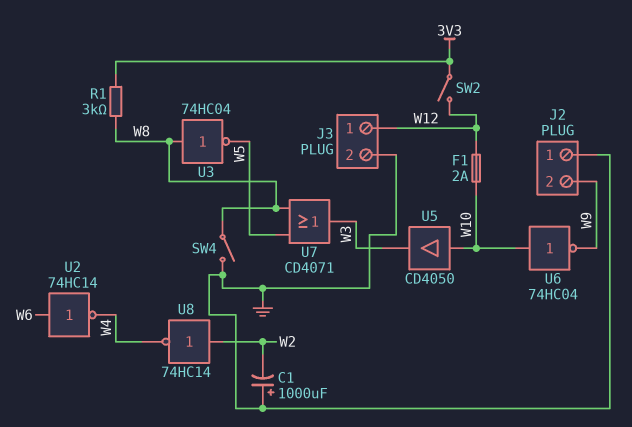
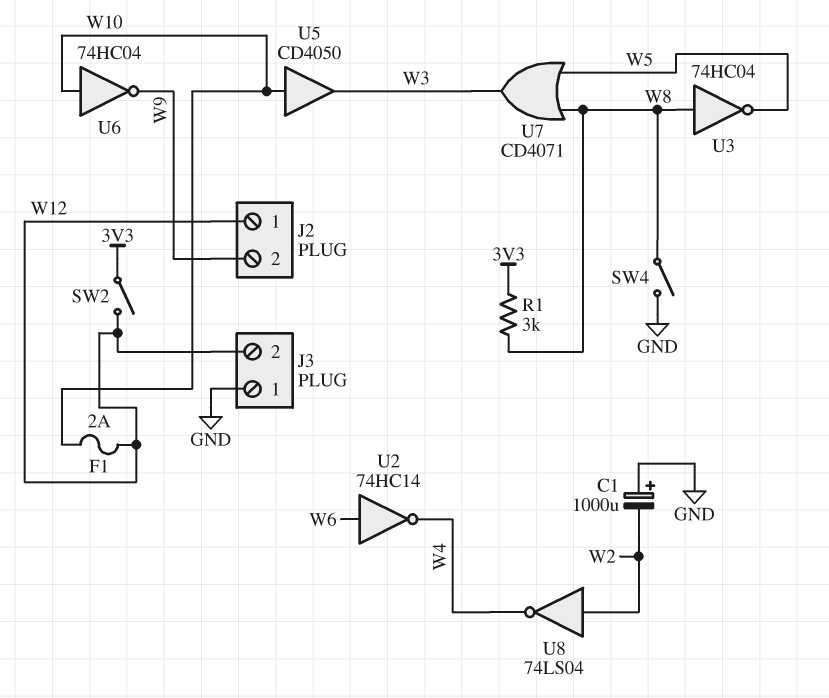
J2 pin 1: GND -> W12
J3 pin 1: W12 -> GND
J3 pin 2: GND -> W12
U8: NOT 74HC14 (in W2, out W4) -> NOT 74LS04 (in W2, out W4)

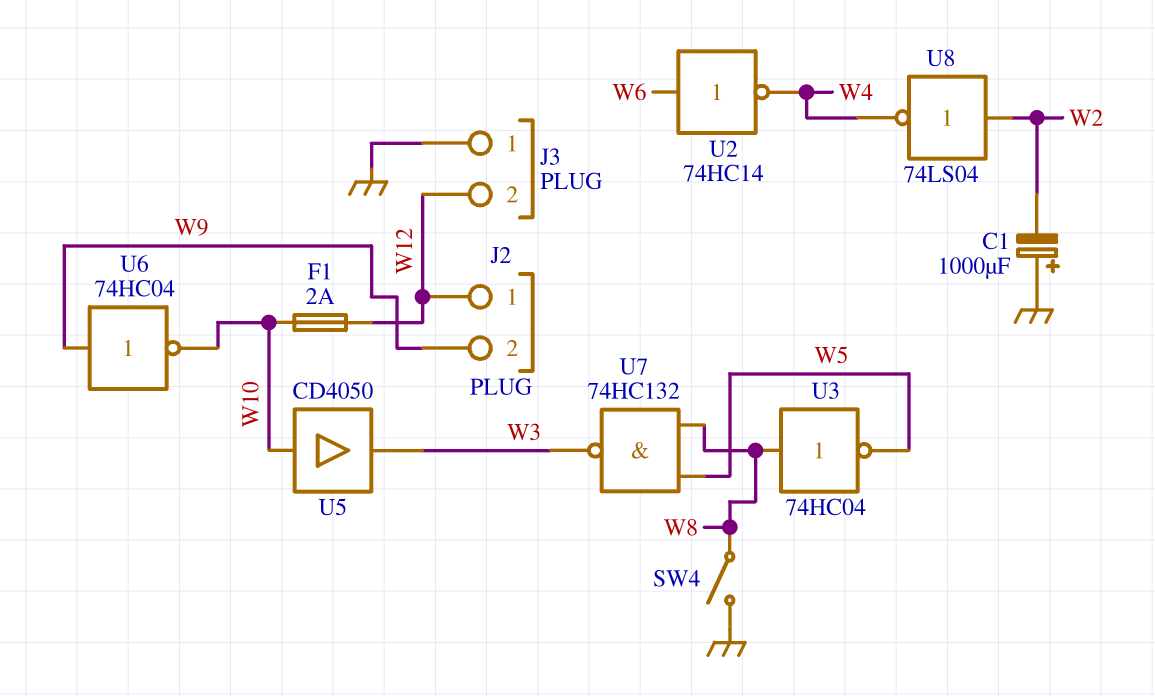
R1: 3k (3V3, W8) -> none
SW2: switch (3V3, W12) -> none
U6: NOT 74HC04 (in W10, out W9) -> NOT 74HC04 (in W9, out W10)
U7: OR CD4071 (in W5, in W8, out W3) -> NAND 74HC132 (in W5, in W8, out W3)

